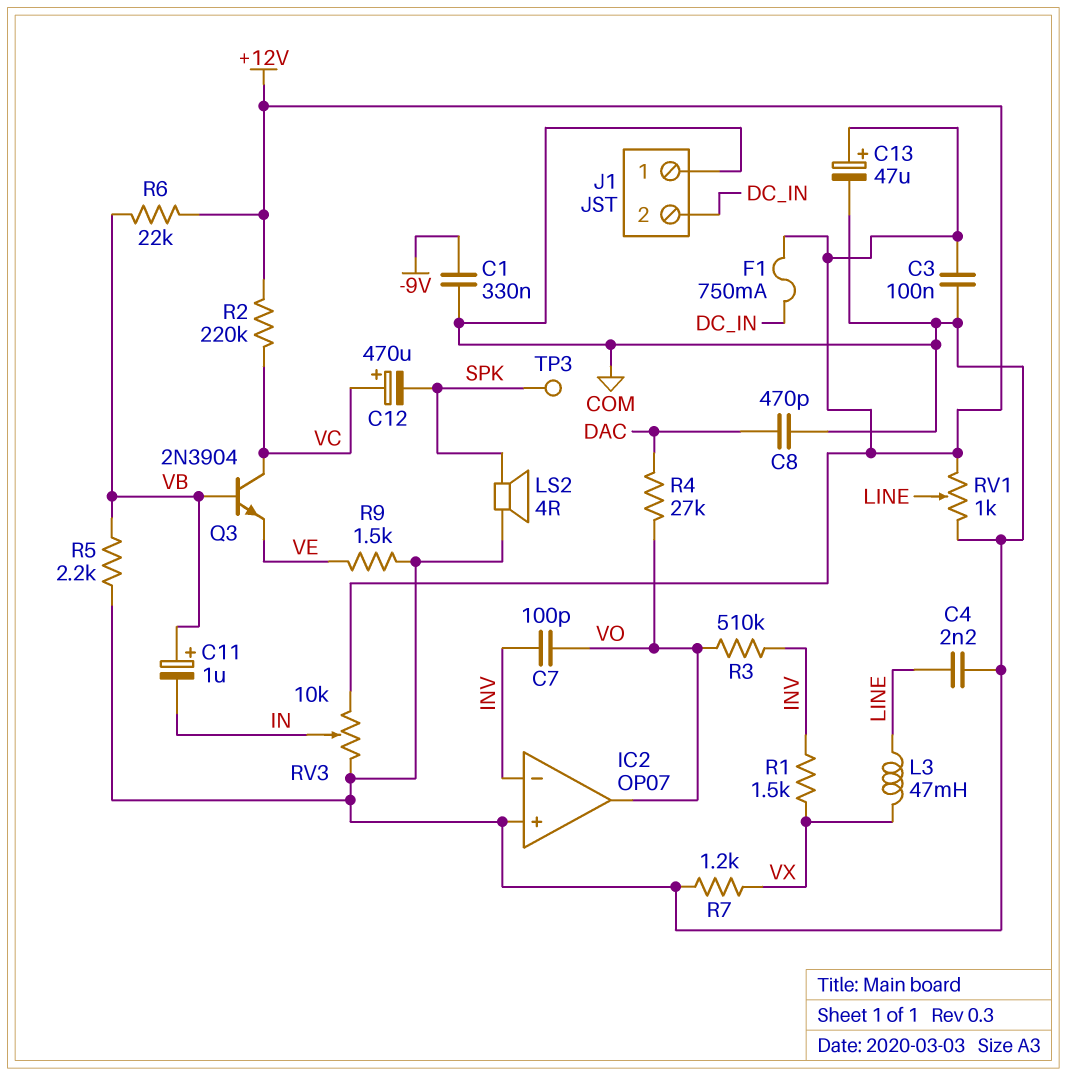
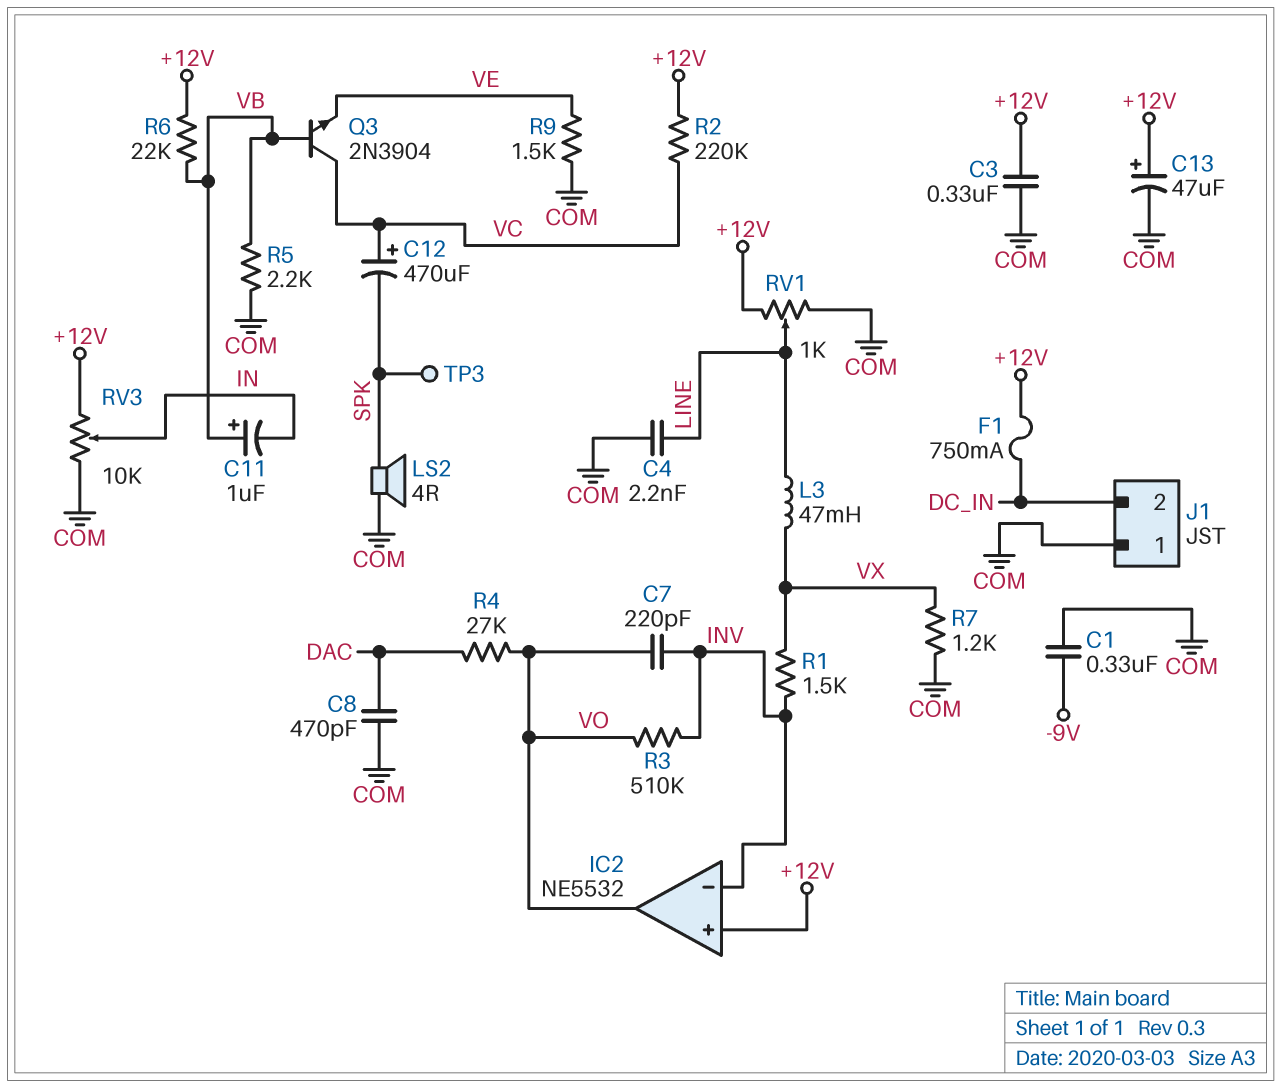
C3: 100nF (+12V, COM) -> 330nF (+12V, COM)
C7: 100pF (INV, VO) -> 220pF (INV, VO)
IC2: OP07 -> NE5532
IC2 pin in+: COM -> +12V

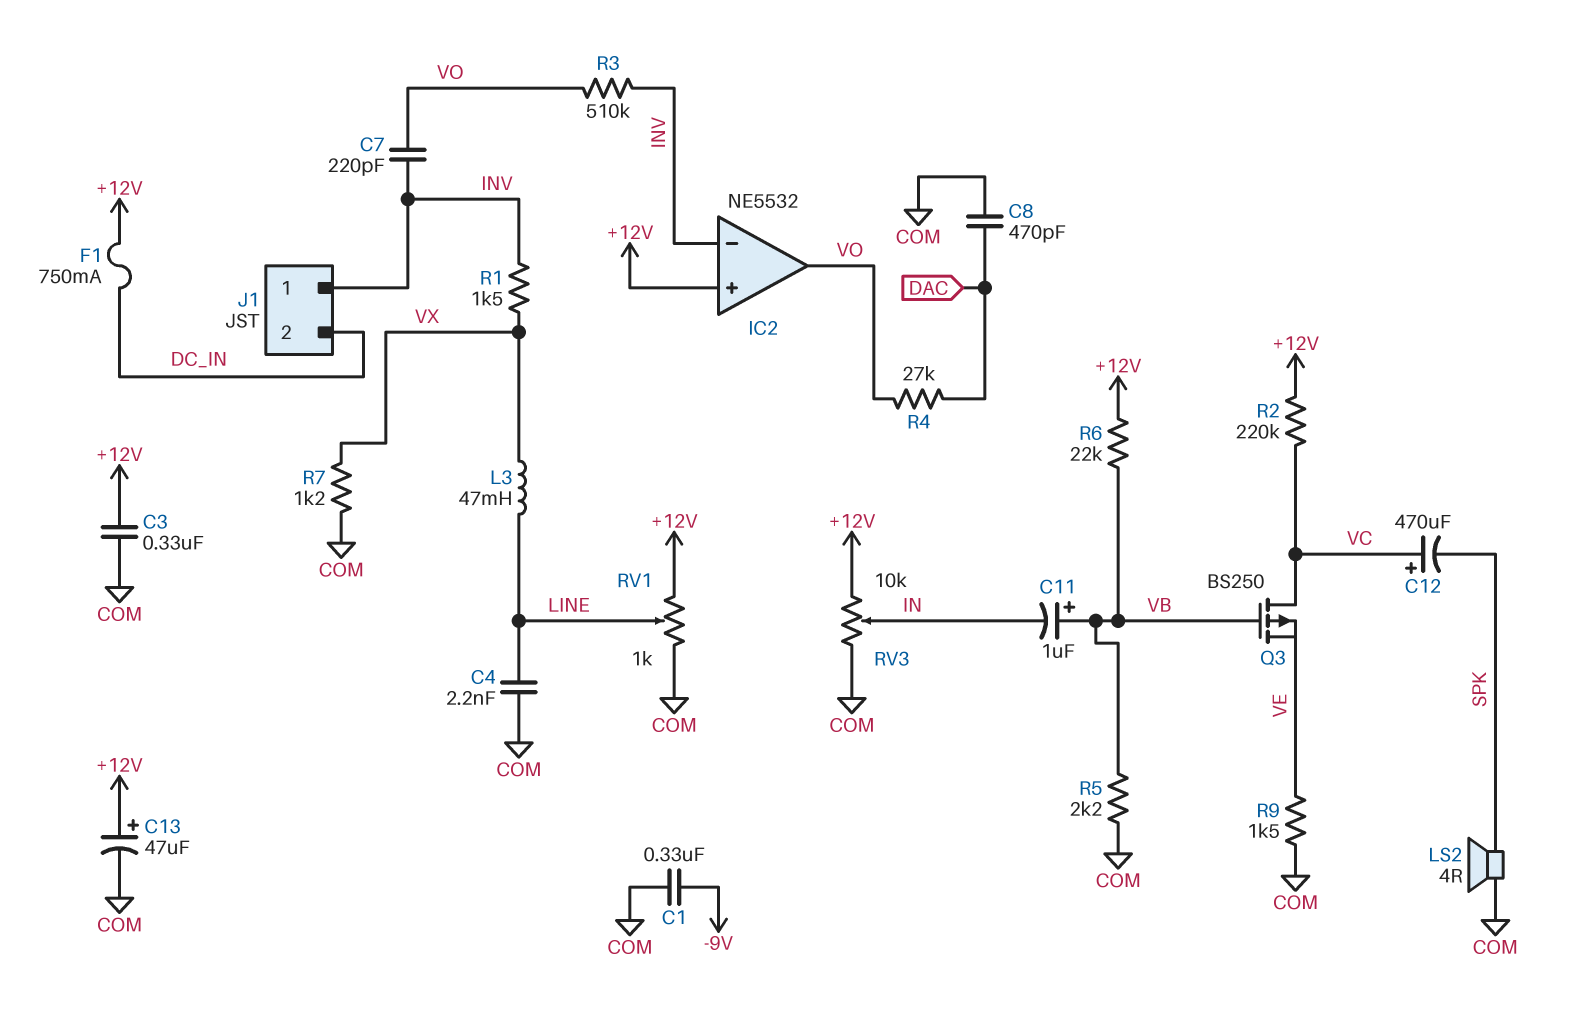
J1 pin 1: COM -> INV
Q3: NPN 2N3904 (B VB, C VC, E VE) -> PMOS BS250 (G VB, D VC, S VE)
TP3: test point (SPK) -> none

